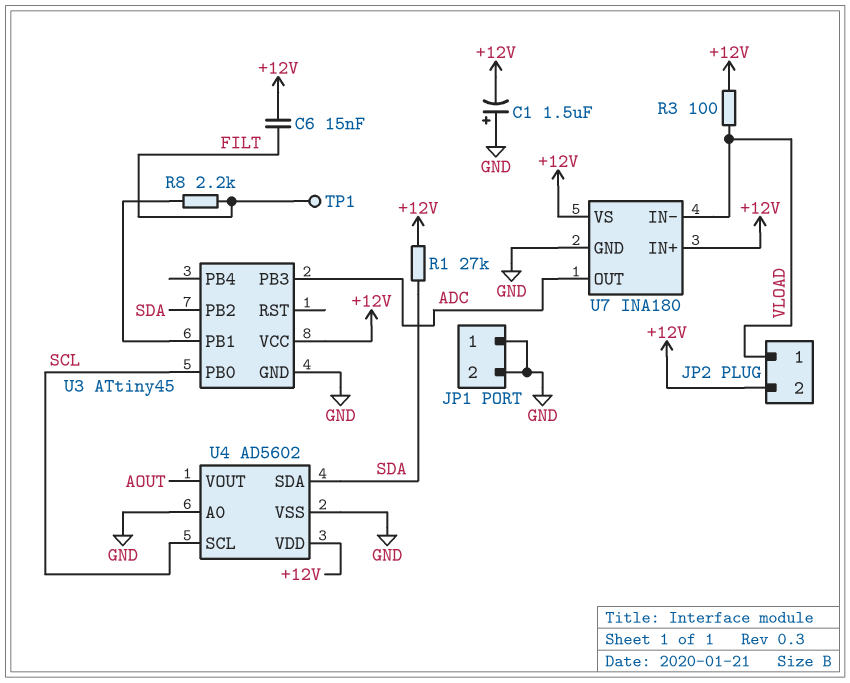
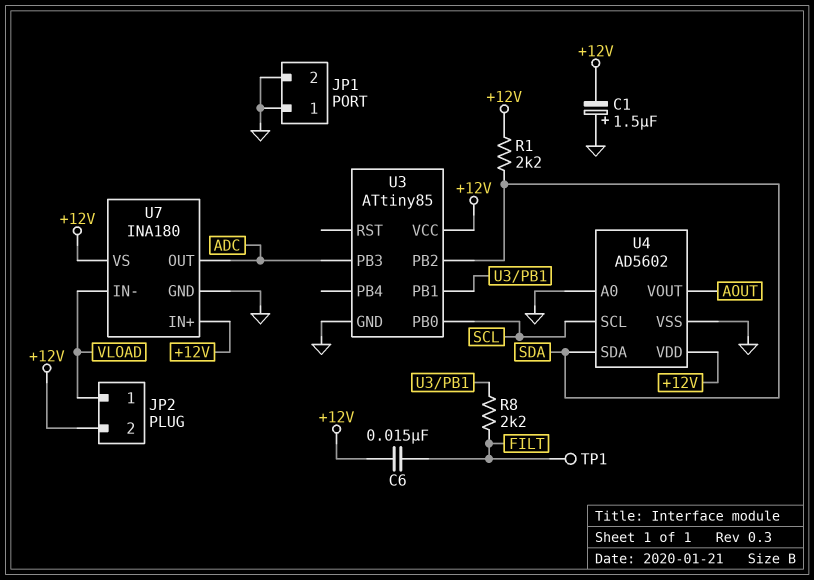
R1: 27k (+12V, SDA) -> 2.2k (+12V, SDA)
R3: 100 (+12V, VLOAD) -> none
U3: ATtiny45 -> ATtiny85

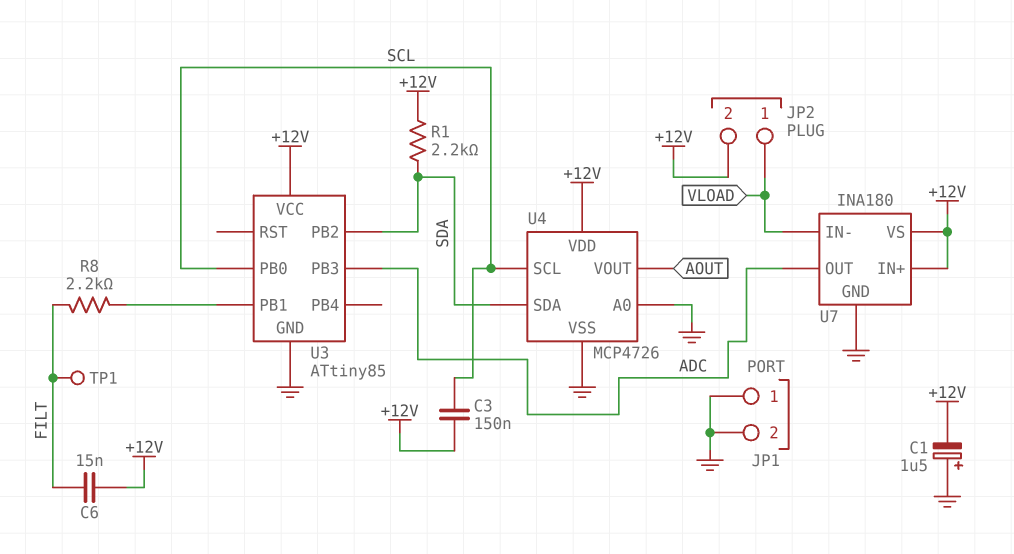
C3: none -> 150nF (+12V, SCL)
U4: AD5602 -> MCP4726

